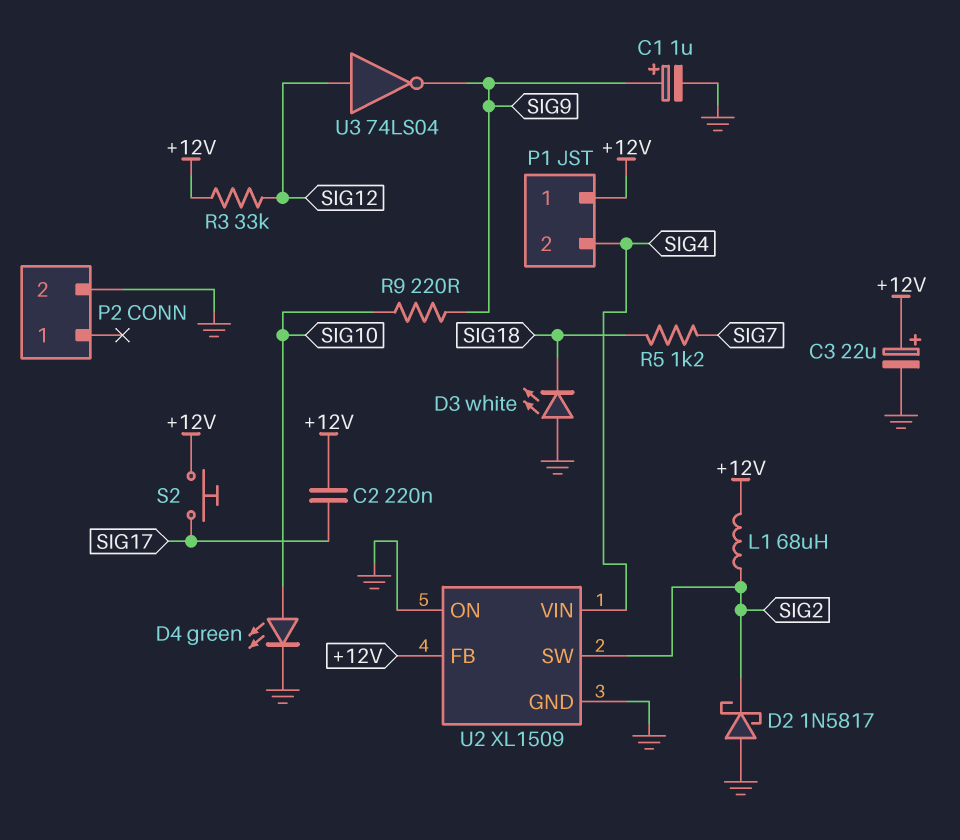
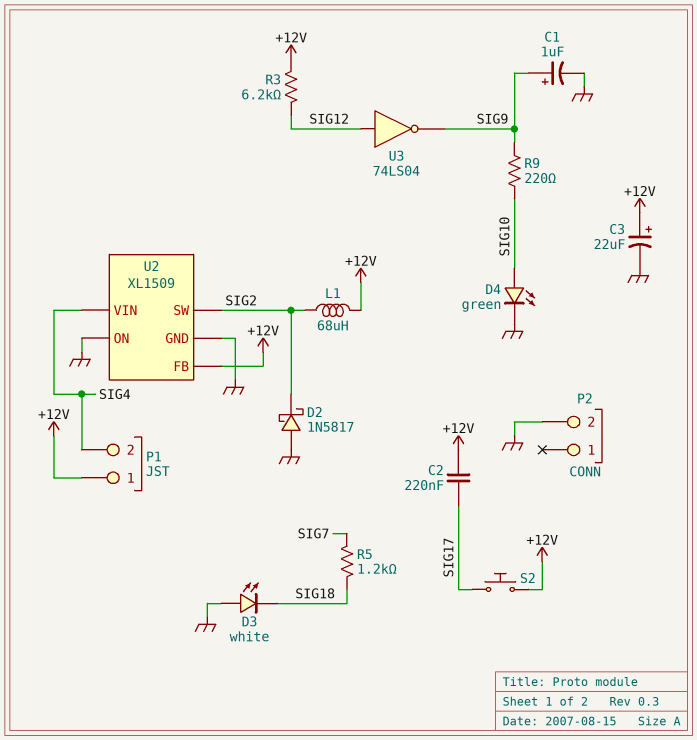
R3: 33k (+12V, SIG12) -> 6.2k (+12V, SIG12)

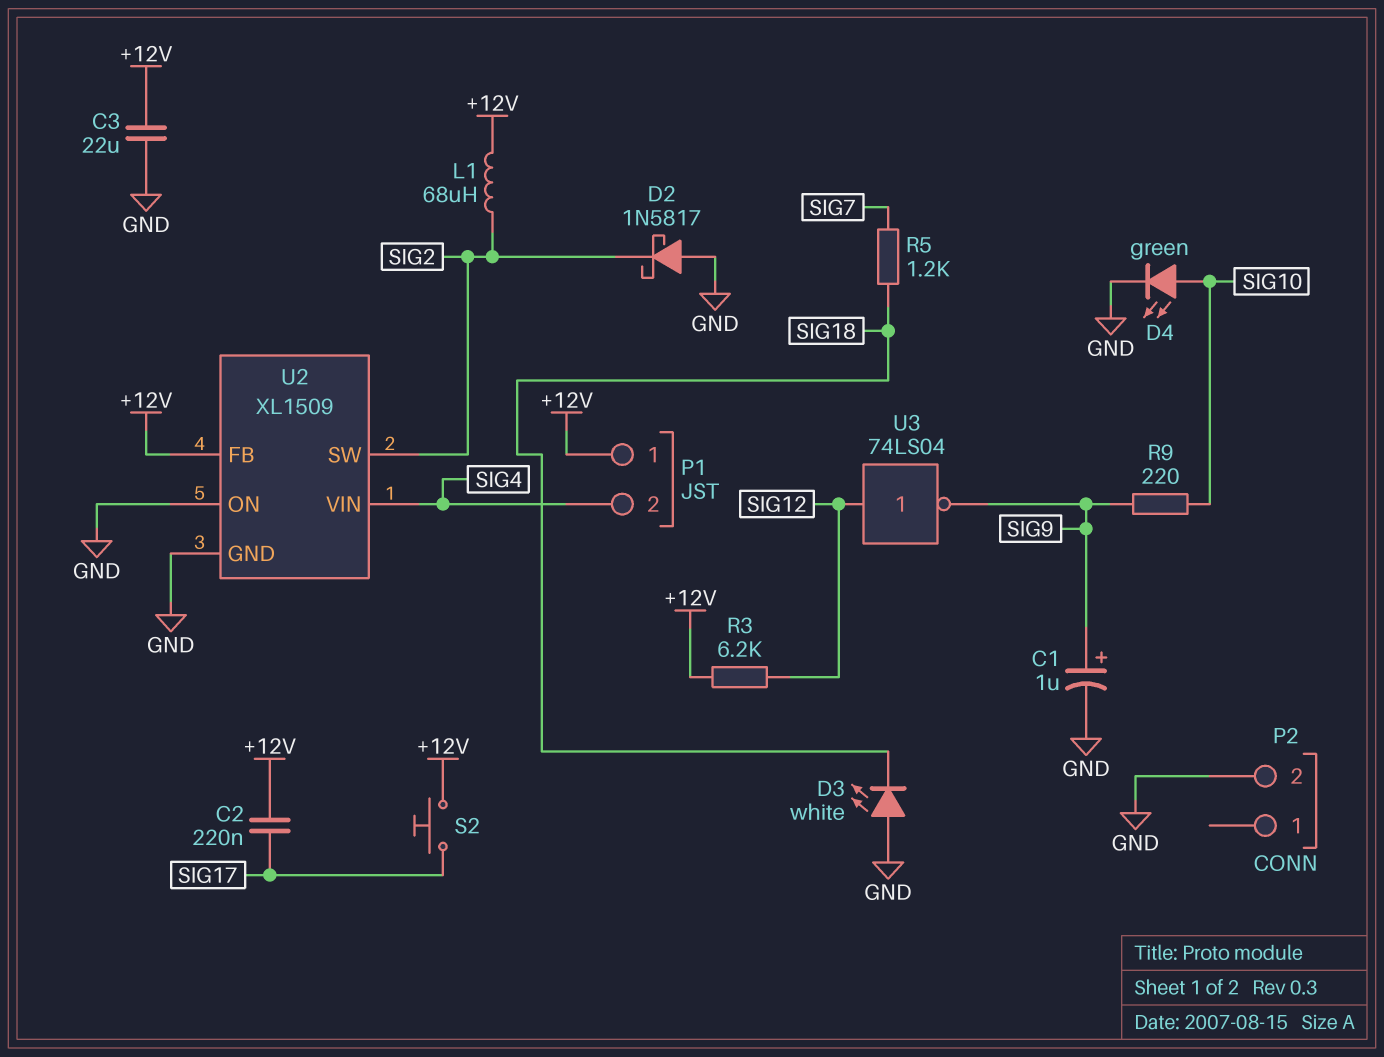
C3: 22uF (plus +12V, minus GND) -> 22uF (+12V, GND)

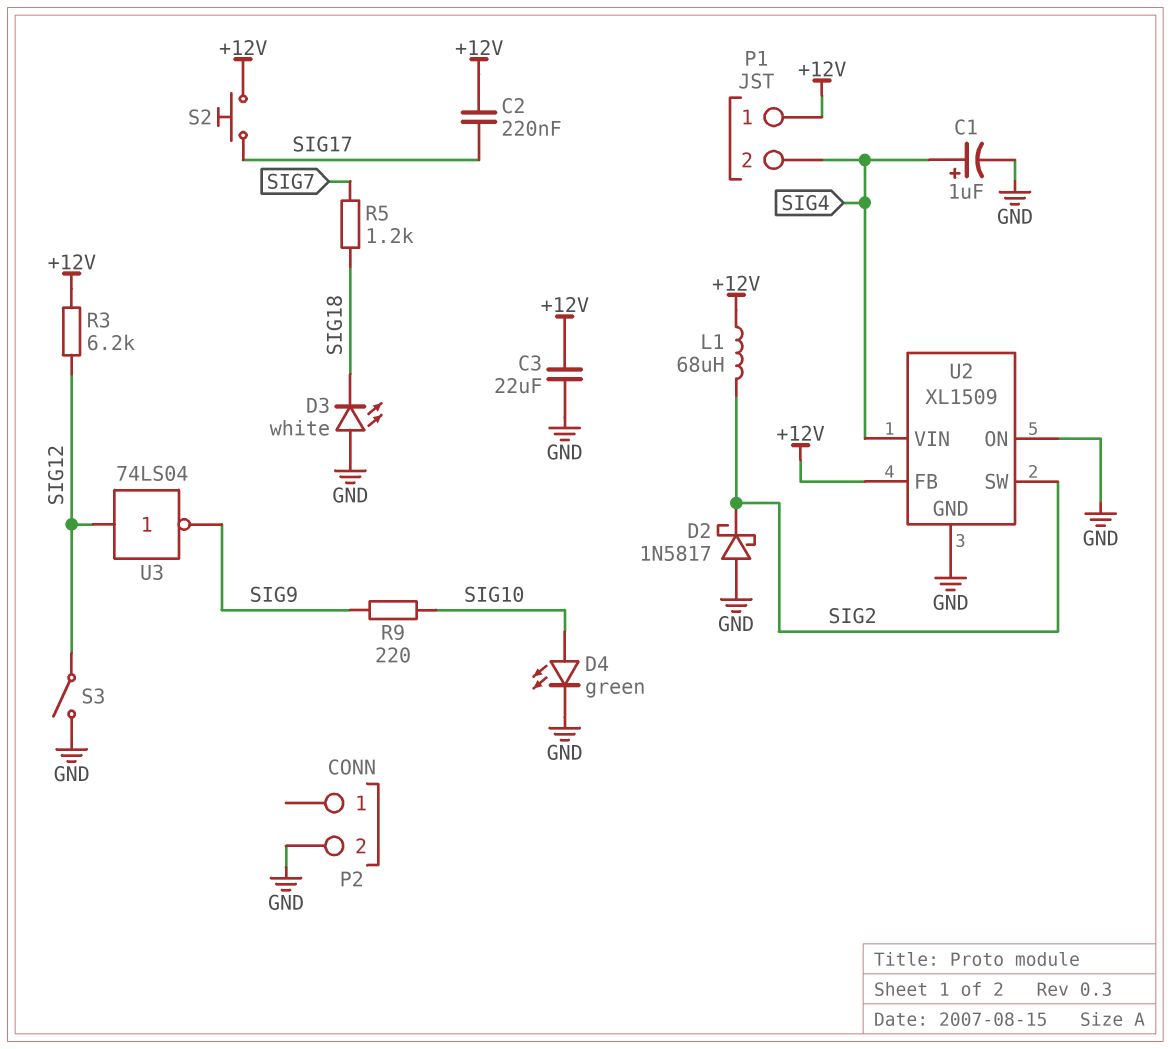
C1: 1uF (plus SIG9, minus GND) -> 1uF (plus SIG4, minus GND)
S3: none -> switch (GND, SIG12)

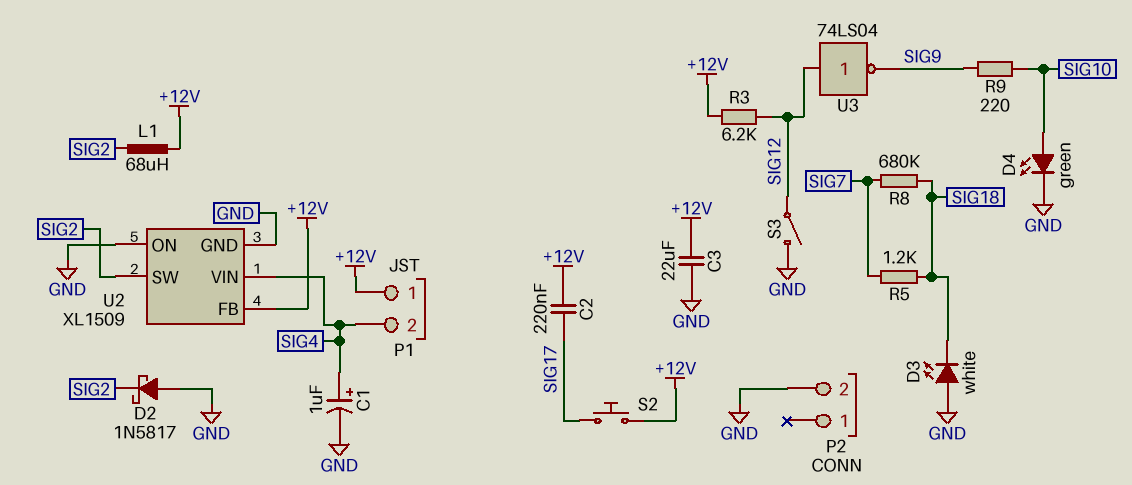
R8: none -> 680k (SIG7, SIG18)

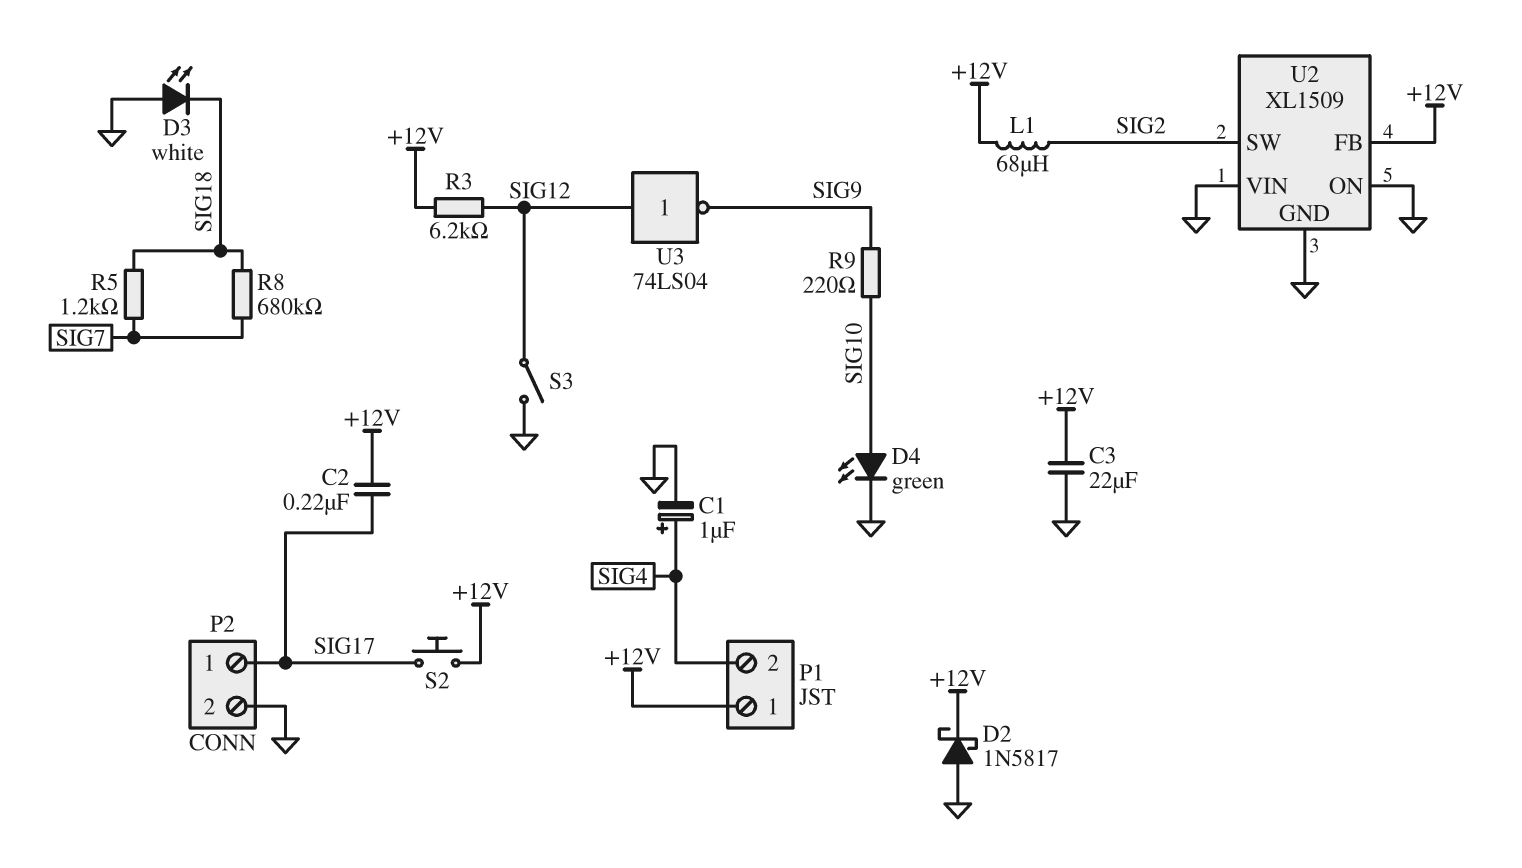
D2: schottky 1N5817 (A GND, K SIG2) -> schottky 1N5817 (A GND, K +12V)
P2 pin 1: none -> SIG17
U2 pin VIN: SIG4 -> GND

